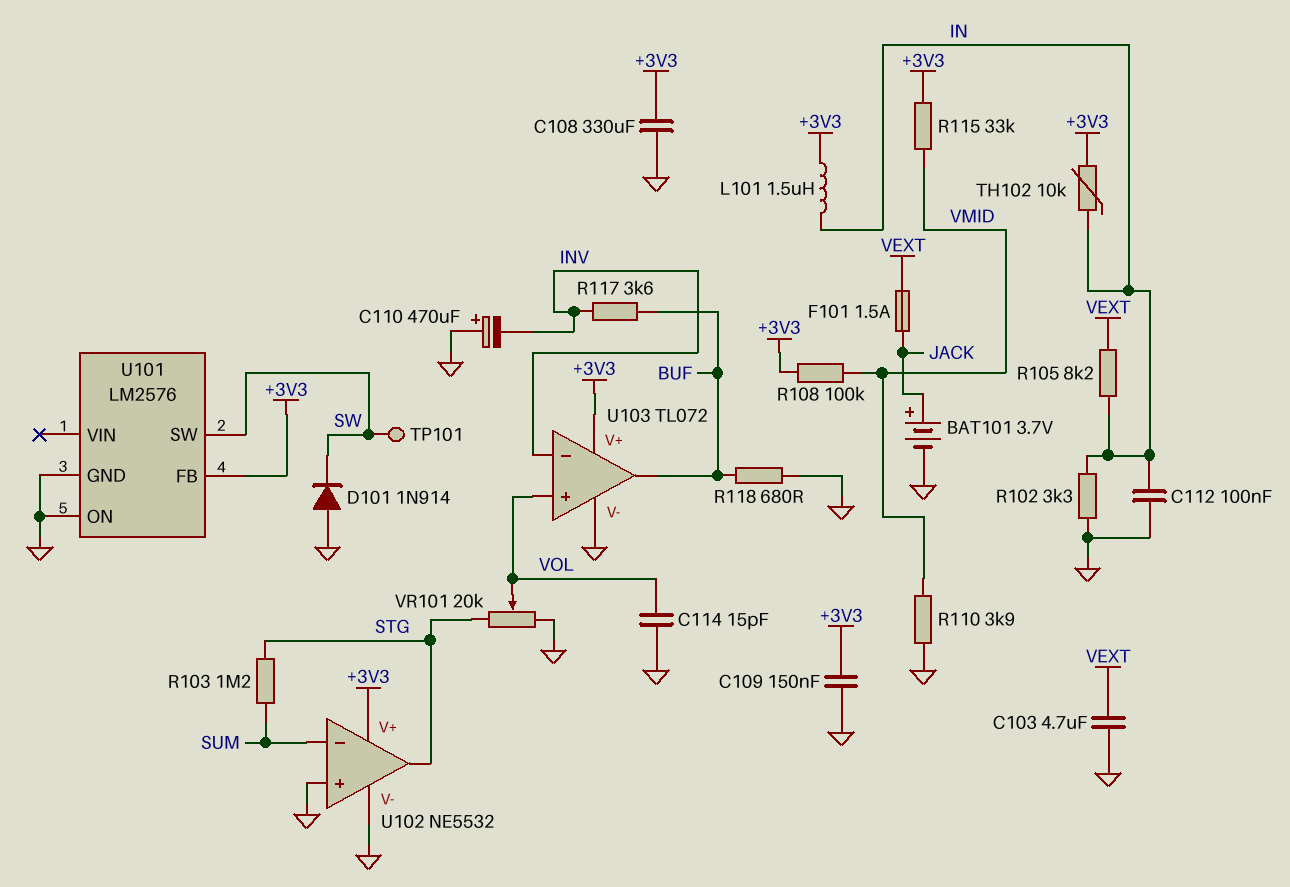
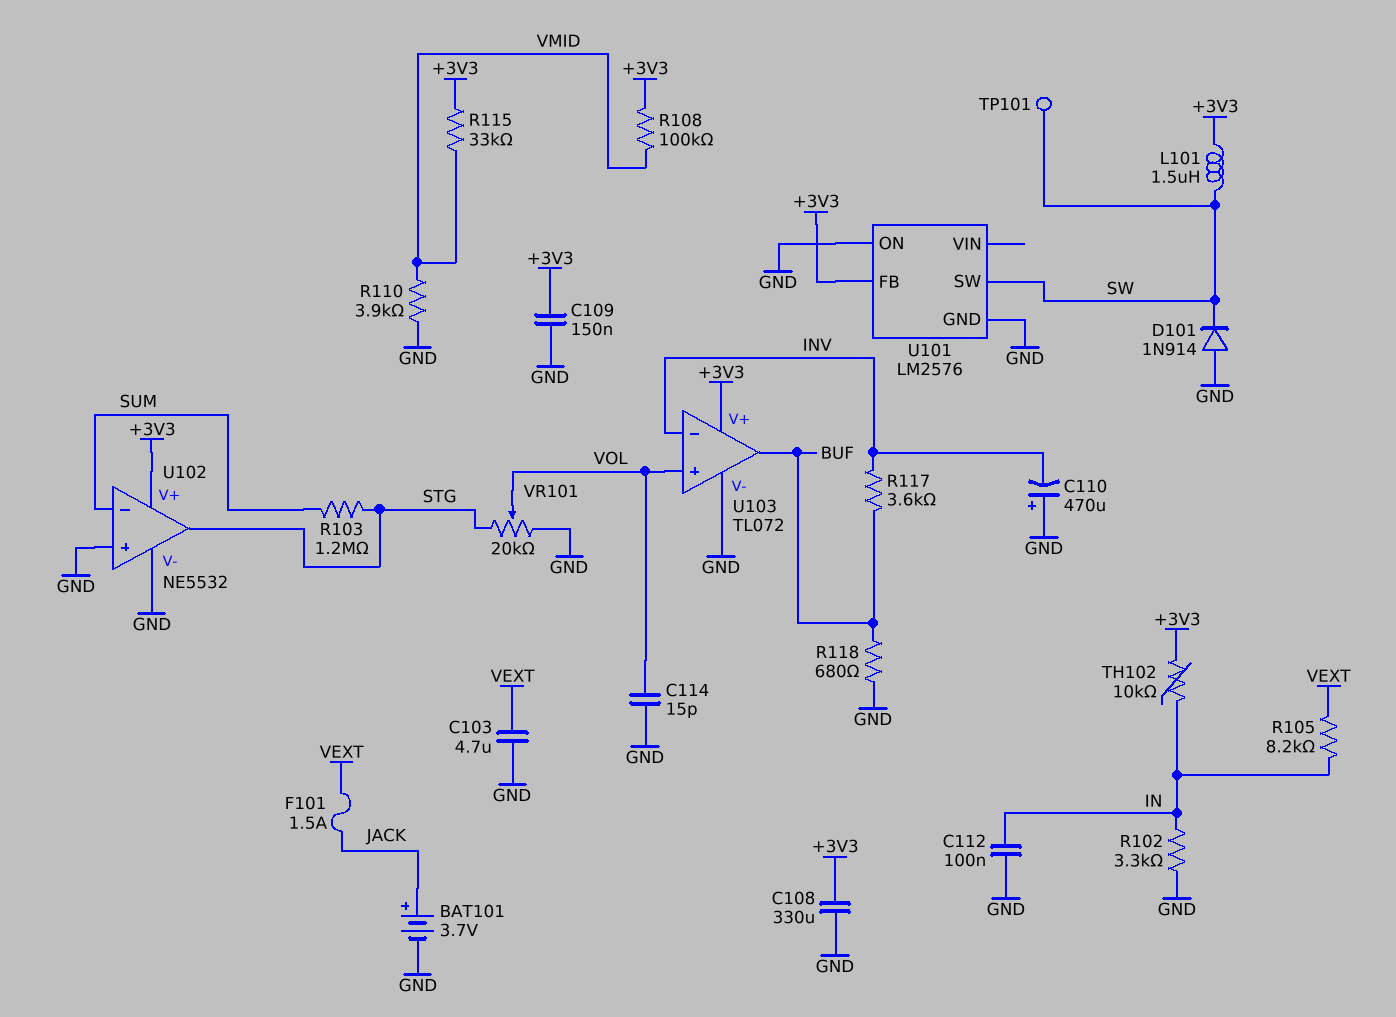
L101: 1.5uH (+3V3, IN) -> 1.5uH (+3V3, SW)

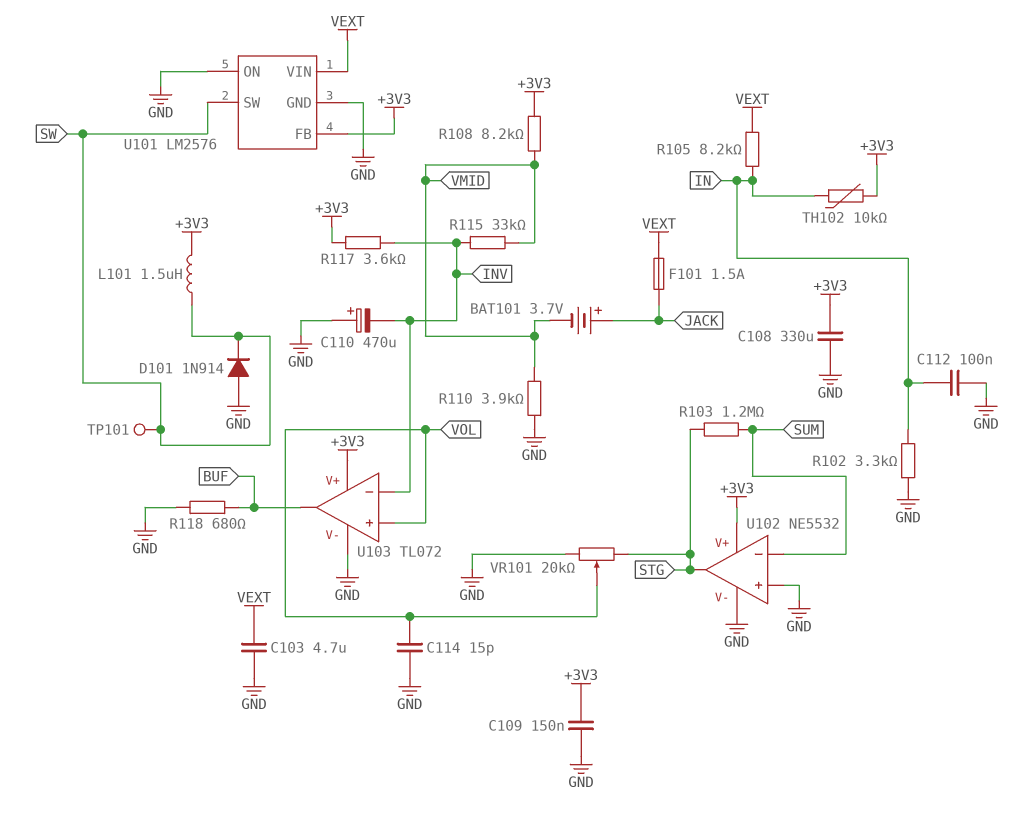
BAT101: 3.7V (plus JACK, minus GND) -> 3.7V (plus JACK, minus VMID)
R108: 100k (+3V3, VMID) -> 8.2k (+3V3, VMID)
R115: 33k (+3V3, VMID) -> 33k (INV, VMID)
R117: 3.6k (BUF, INV) -> 3.6k (+3V3, INV)
U101 pin VIN: none -> VEXT

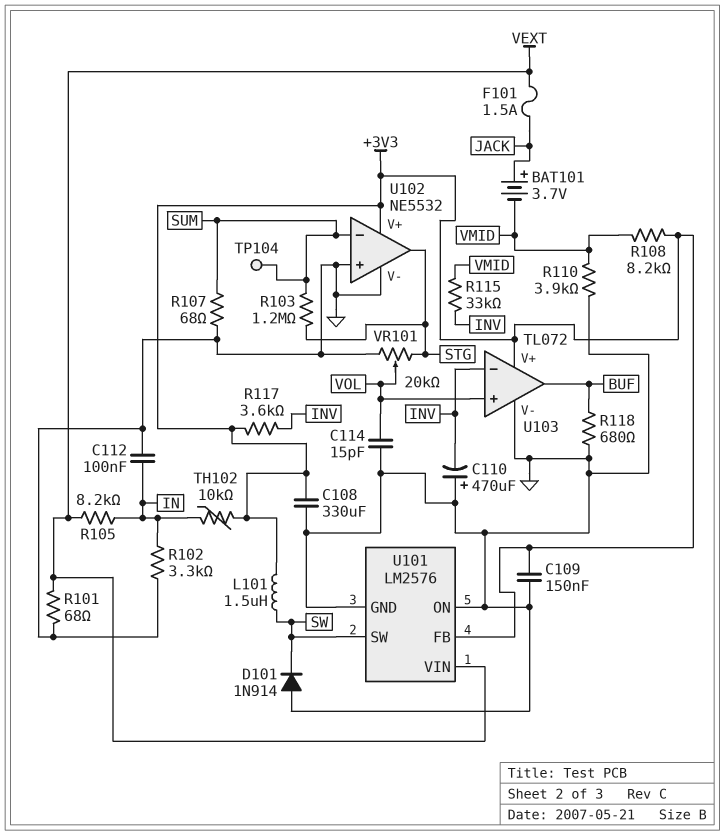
C103: 4.7uF (GND, VEXT) -> none
R101: none -> 68 (GND, VEXT)
R107: none -> 68 (GND, SUM)
TP101: test point (SW) -> none
TP104: none -> test point (SUM)

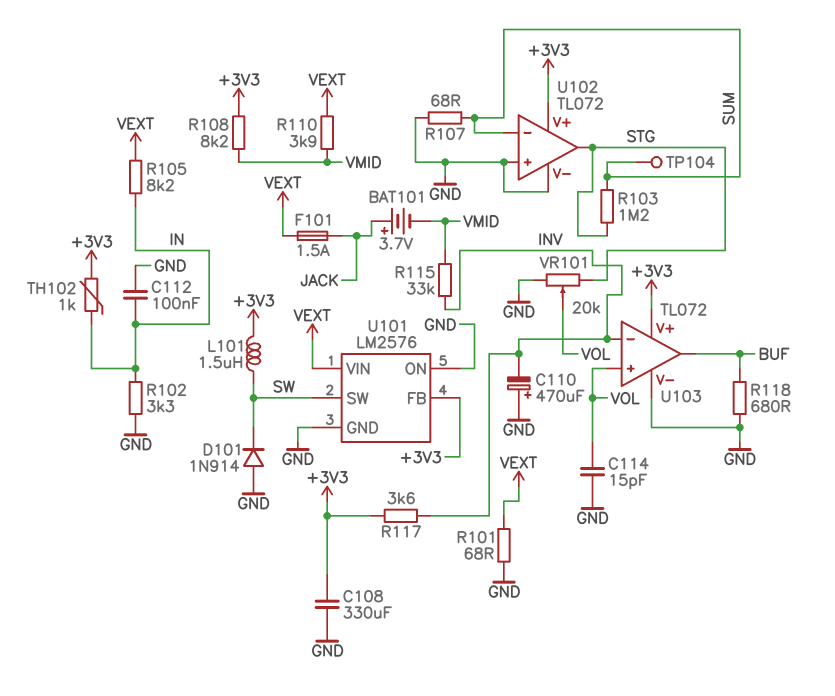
C109: 150nF (+3V3, GND) -> none
R110: 3.9k (GND, VMID) -> 3.9k (VEXT, VMID)
TH102: 10k (+3V3, IN) -> 1k (+3V3, IN)
U102: NE5532 -> TL072

